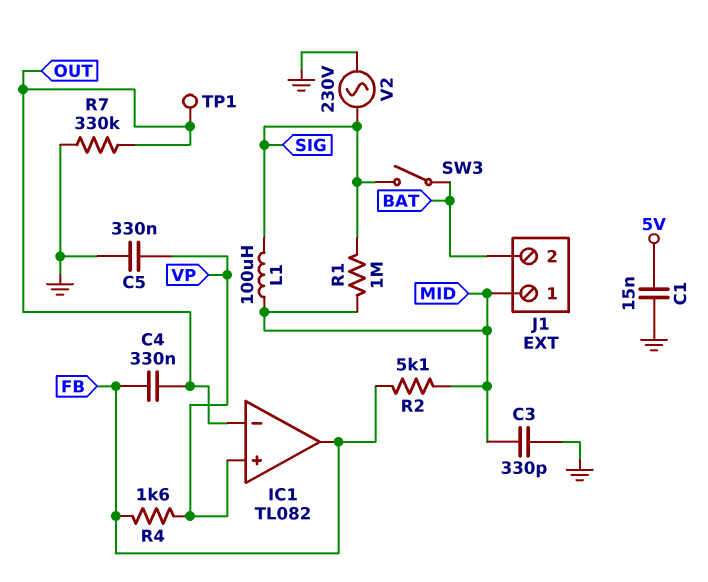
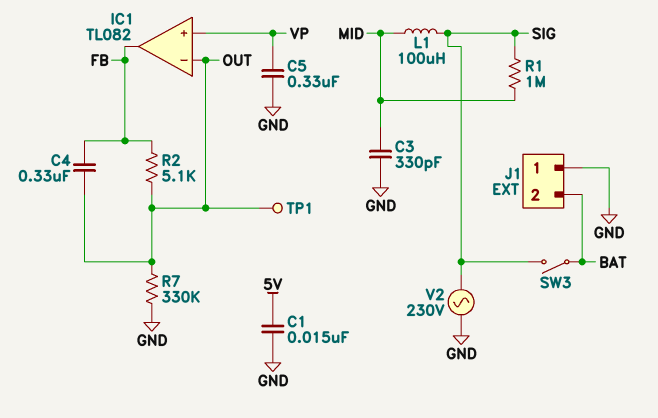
J1 pin 1: MID -> GND
R2: 5.1k (FB, MID) -> 5.1k (FB, OUT)
R4: 1.6k (FB, VP) -> none

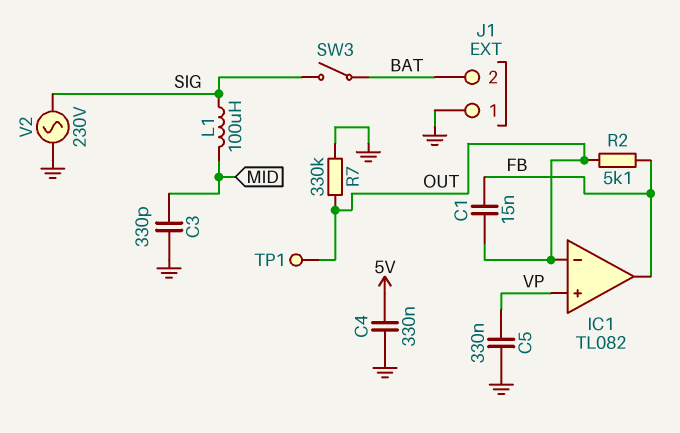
C1: 15nF (5V, GND) -> 15nF (FB, OUT)
C4: 330nF (FB, OUT) -> 330nF (5V, GND)
R1: 1M (MID, SIG) -> none

